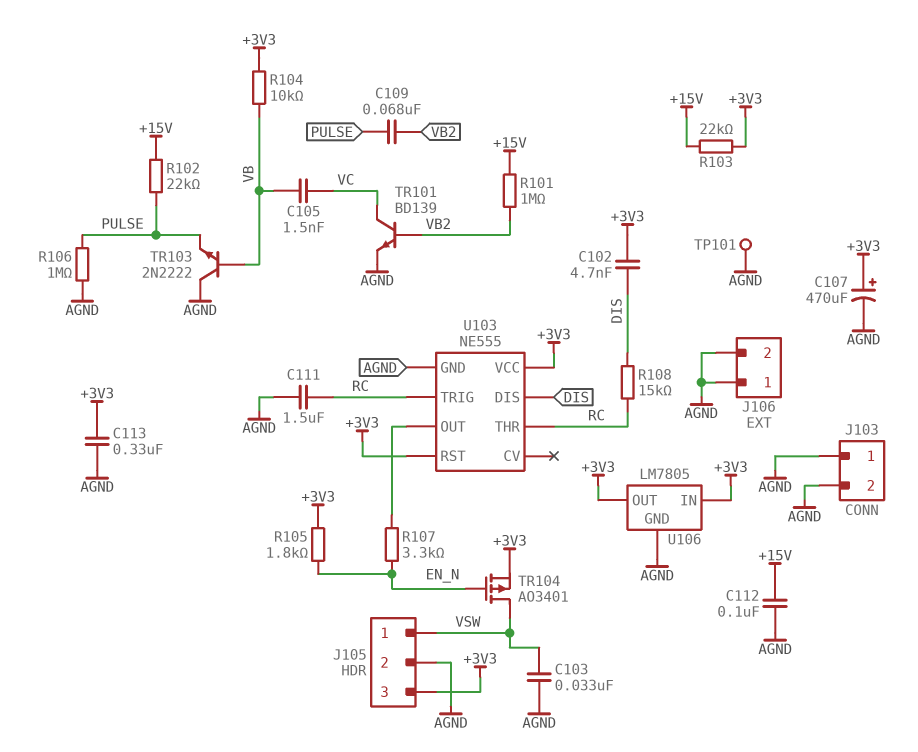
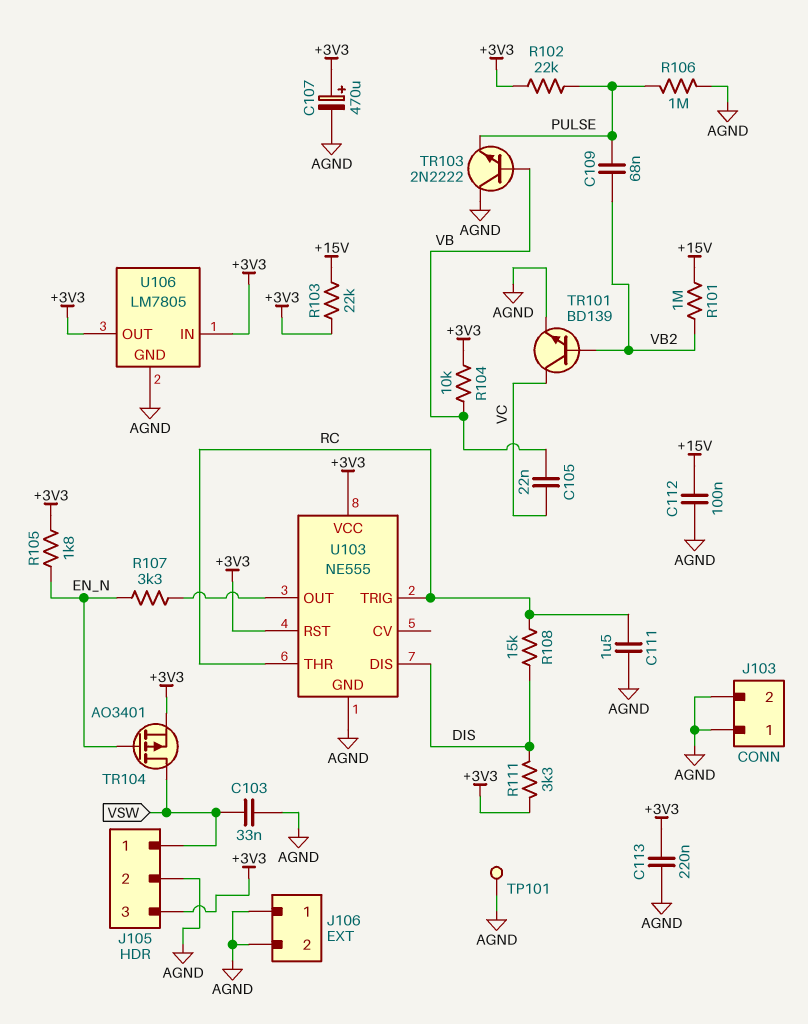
C102: 4.7nF (+3V3, DIS) -> none
C105: 1.5nF (VB, VC) -> 22nF (VB, VC)
C113: 330nF (+3V3, AGND) -> 220nF (+3V3, AGND)
R102: 22k (+15V, PULSE) -> 22k (+3V3, PULSE)
R111: none -> 3.3k (+3V3, DIS)

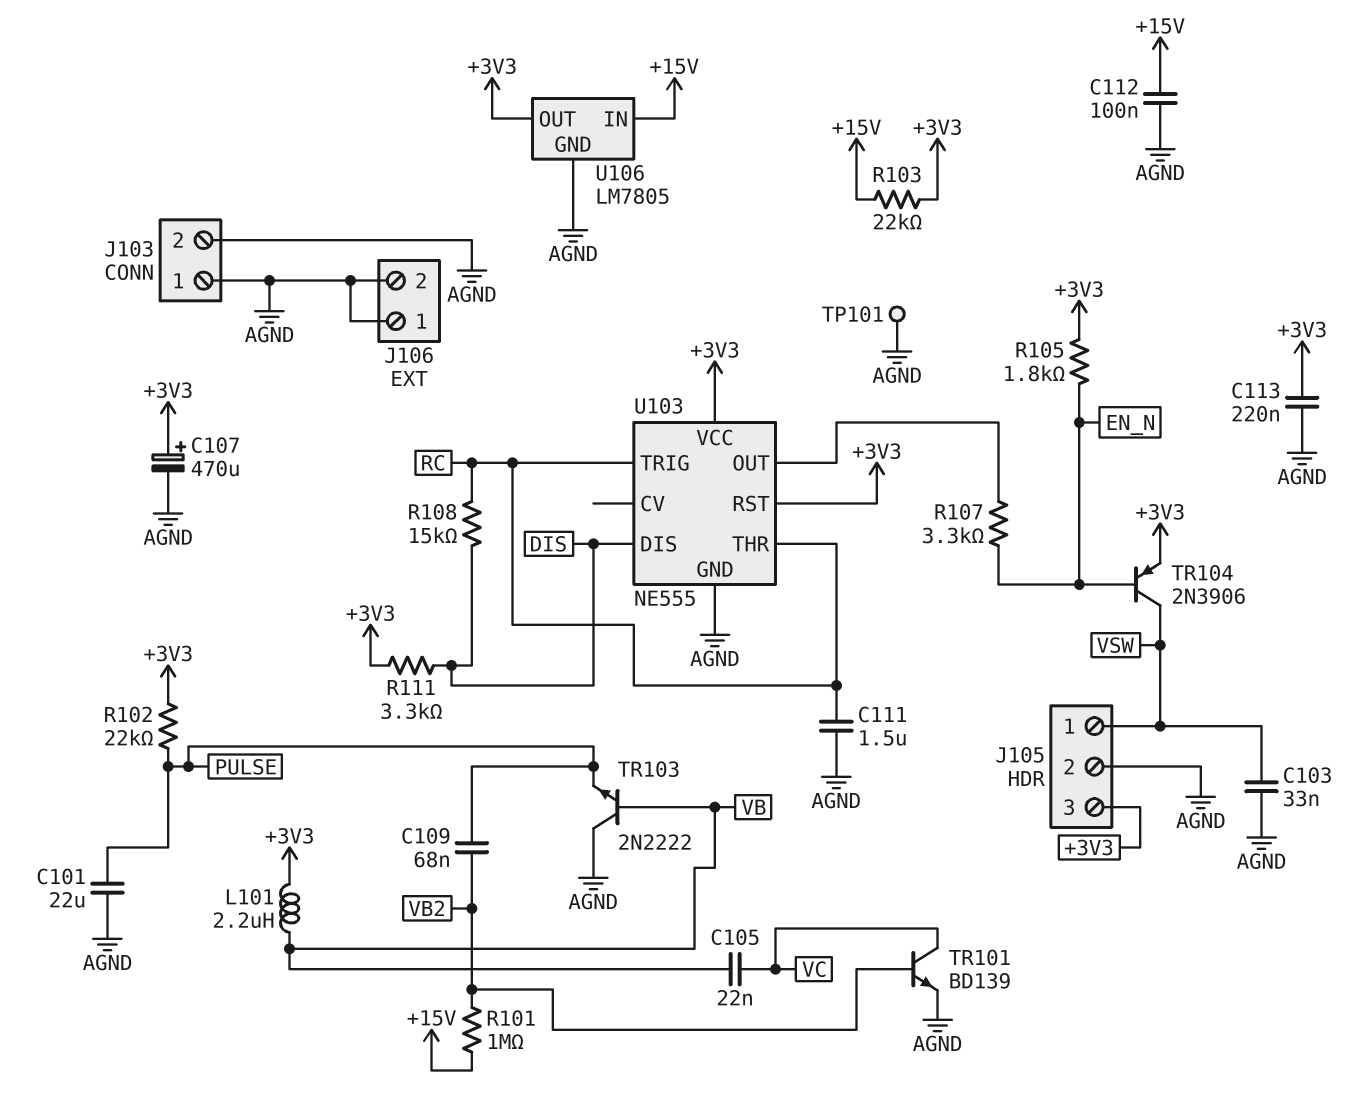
C101: none -> 22uF (AGND, PULSE)
L101: none -> 2.2uH (+3V3, VB)
R104: 10k (+3V3, VB) -> none
R106: 1M (AGND, PULSE) -> none
TR104: PMOS AO3401 (G EN_N, D VSW, S +3V3) -> PNP 2N3906 (B EN_N, C VSW, E +3V3)
U106 pin IN: +3V3 -> +15V

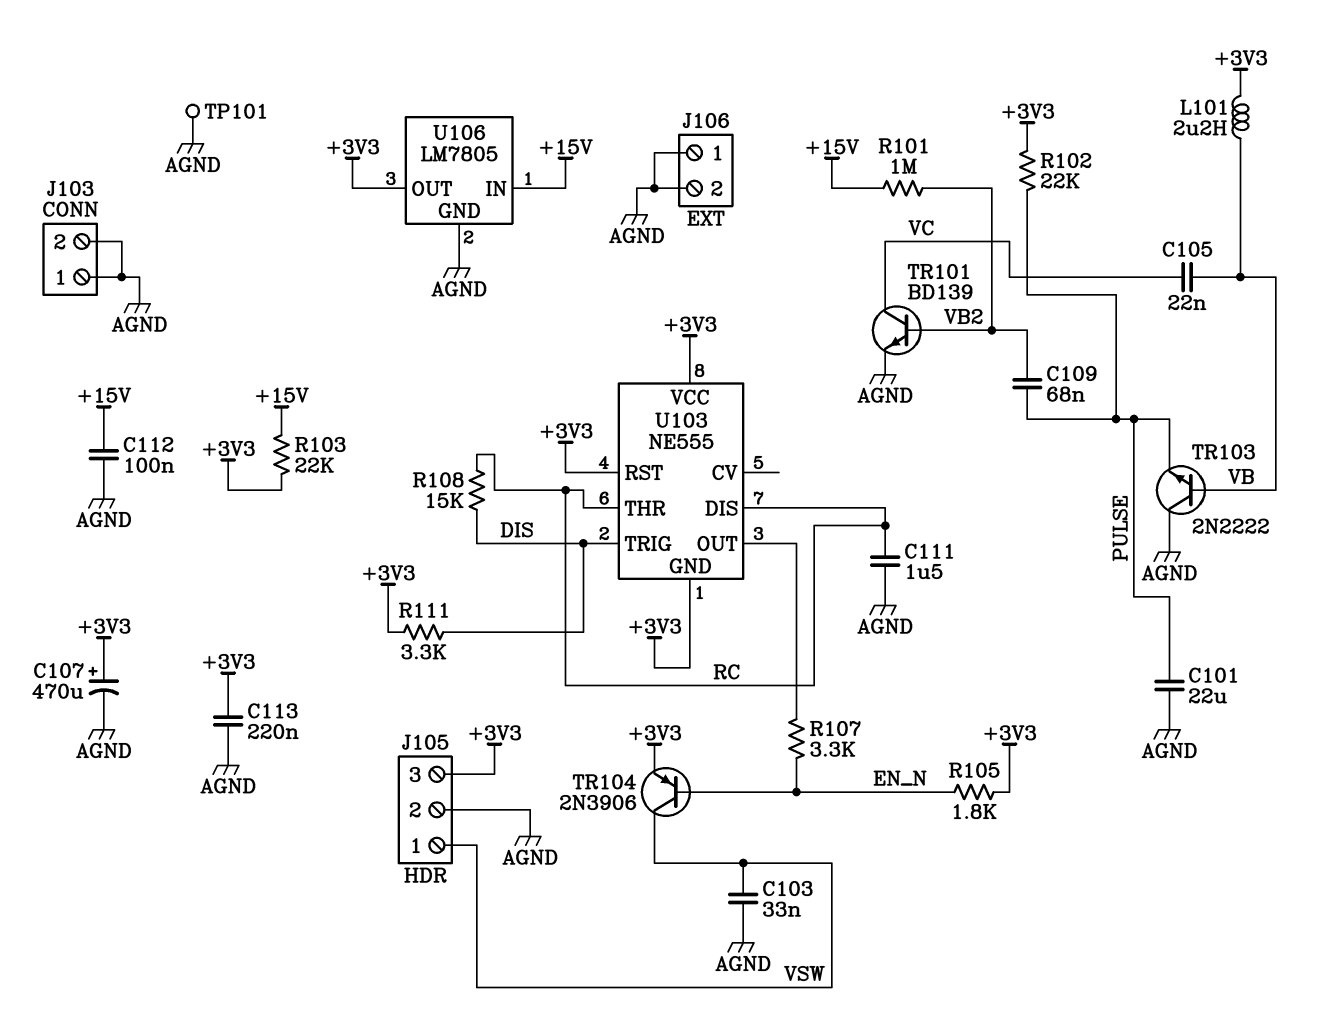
U103 pin DIS: DIS -> RC
U103 pin GND: AGND -> +3V3
U103 pin TRIG: RC -> DIS

